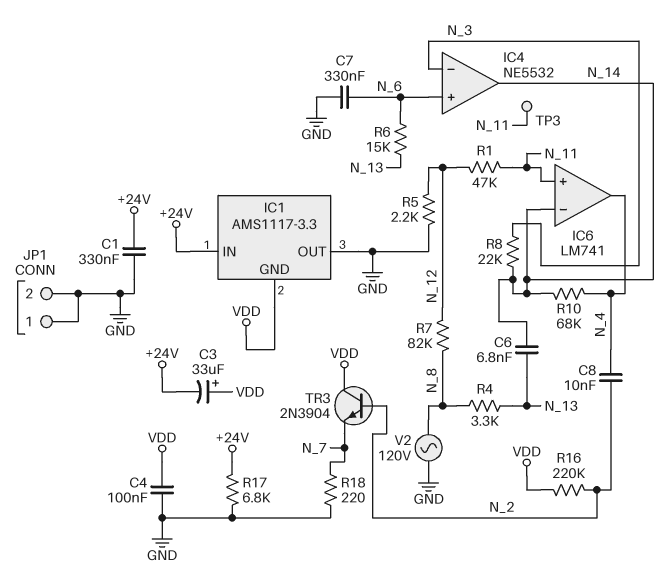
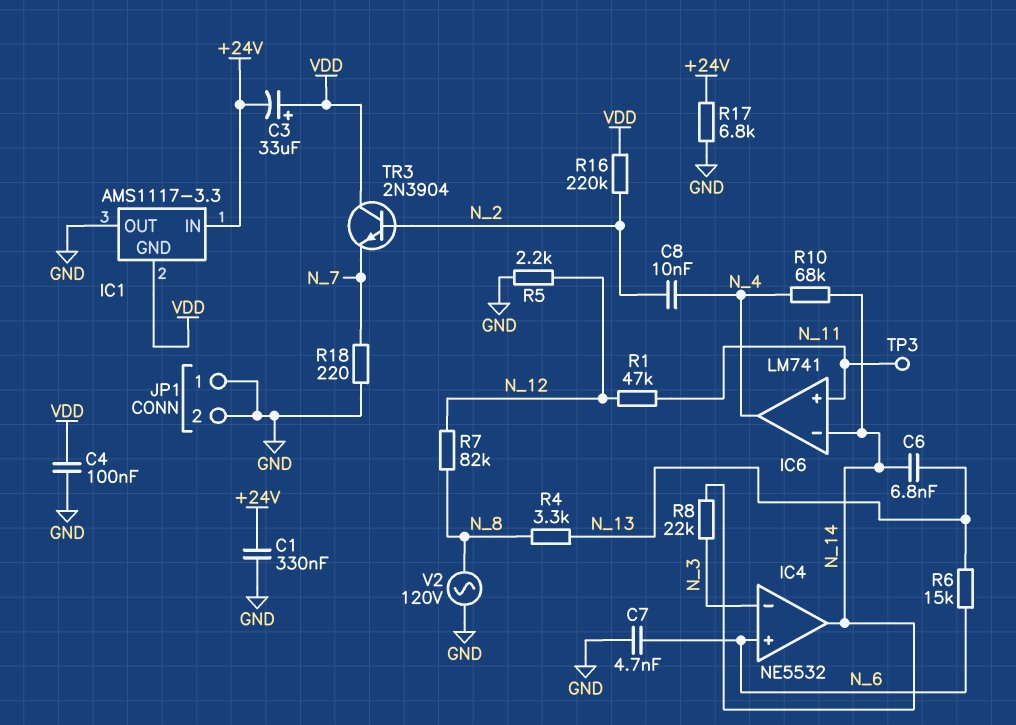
C7: 330nF (GND, N_6) -> 4.7nF (GND, N_6)

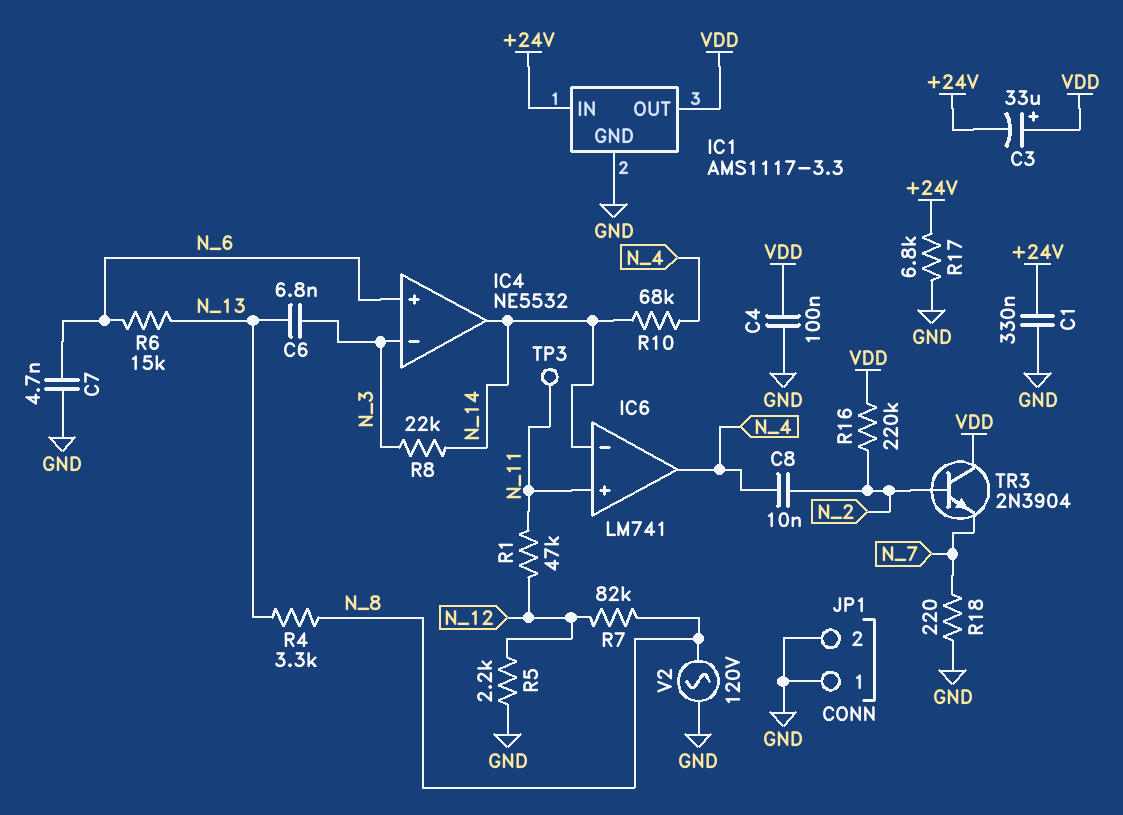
C6: 6.8nF (N_13, N_14) -> 6.8nF (N_3, N_13)
IC1 pin GND: VDD -> GND
IC1 pin OUT: GND -> VDD

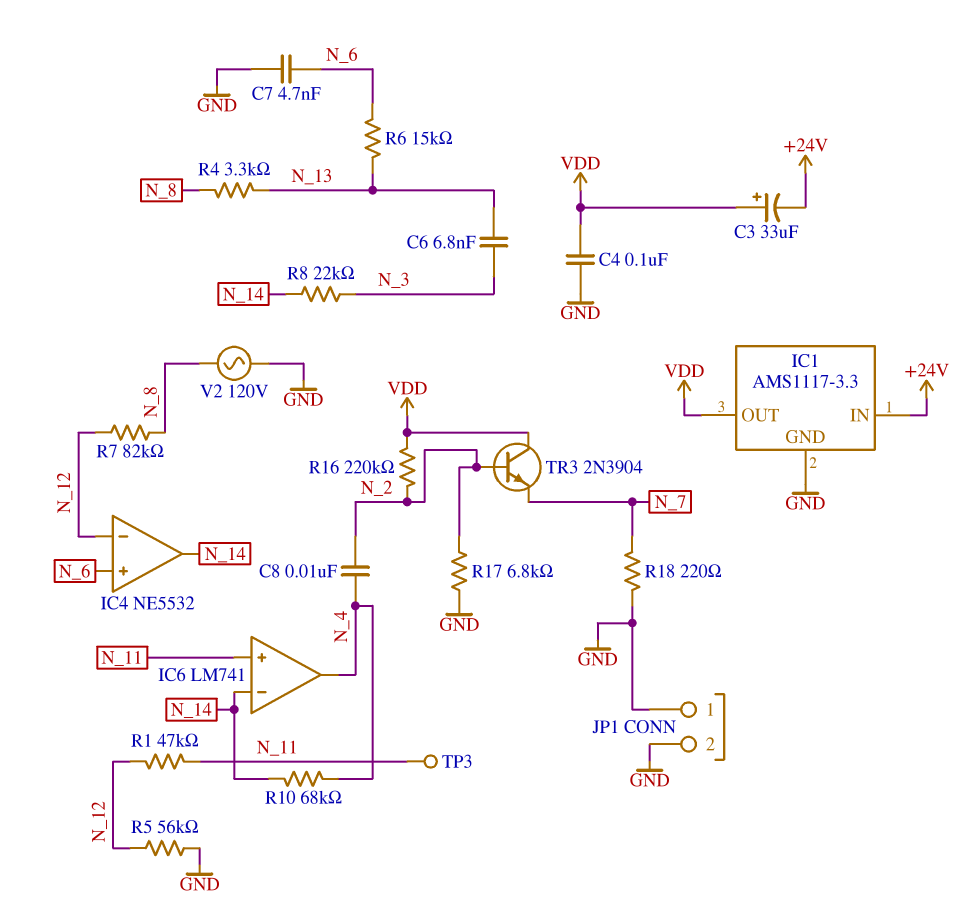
C1: 330nF (+24V, GND) -> none
IC4 pin in-: N_3 -> N_12
R5: 2.2k (GND, N_12) -> 56k (GND, N_12)
R17: 6.8k (+24V, GND) -> 6.8k (GND, N_2)

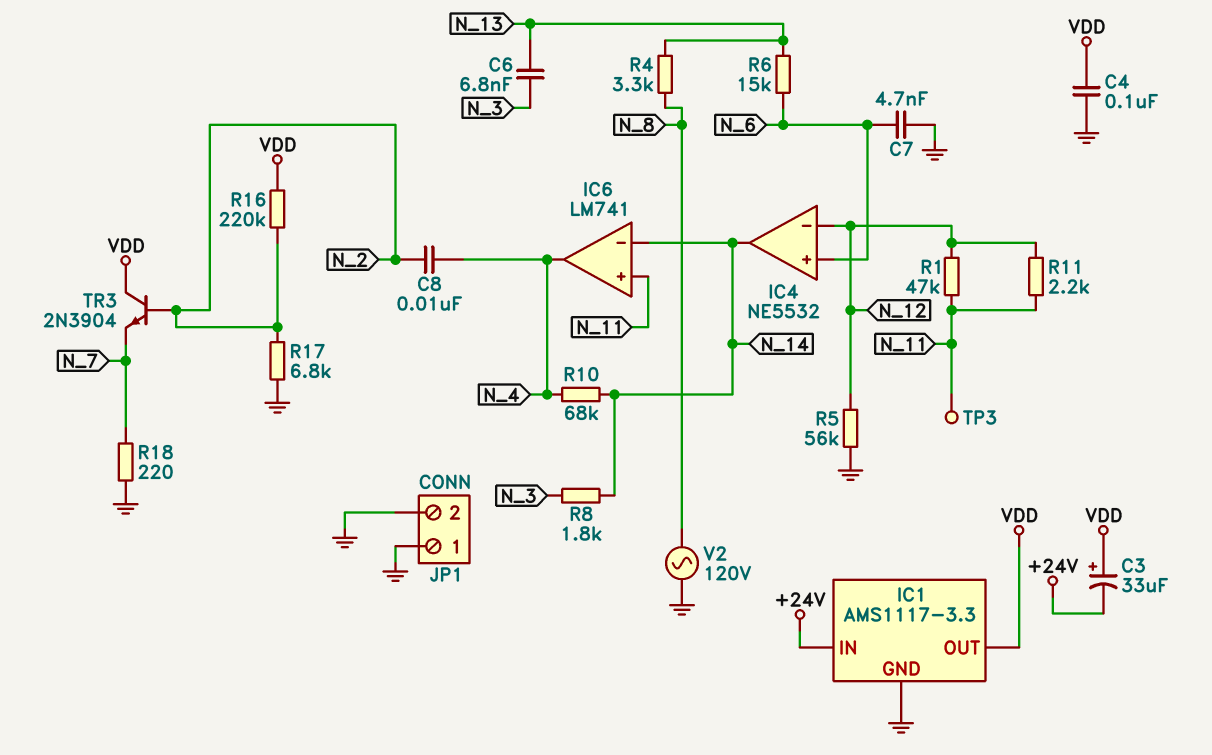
R7: 82k (N_8, N_12) -> none
R8: 22k (N_3, N_14) -> 1.8k (N_3, N_14)
R11: none -> 2.2k (N_11, N_12)

